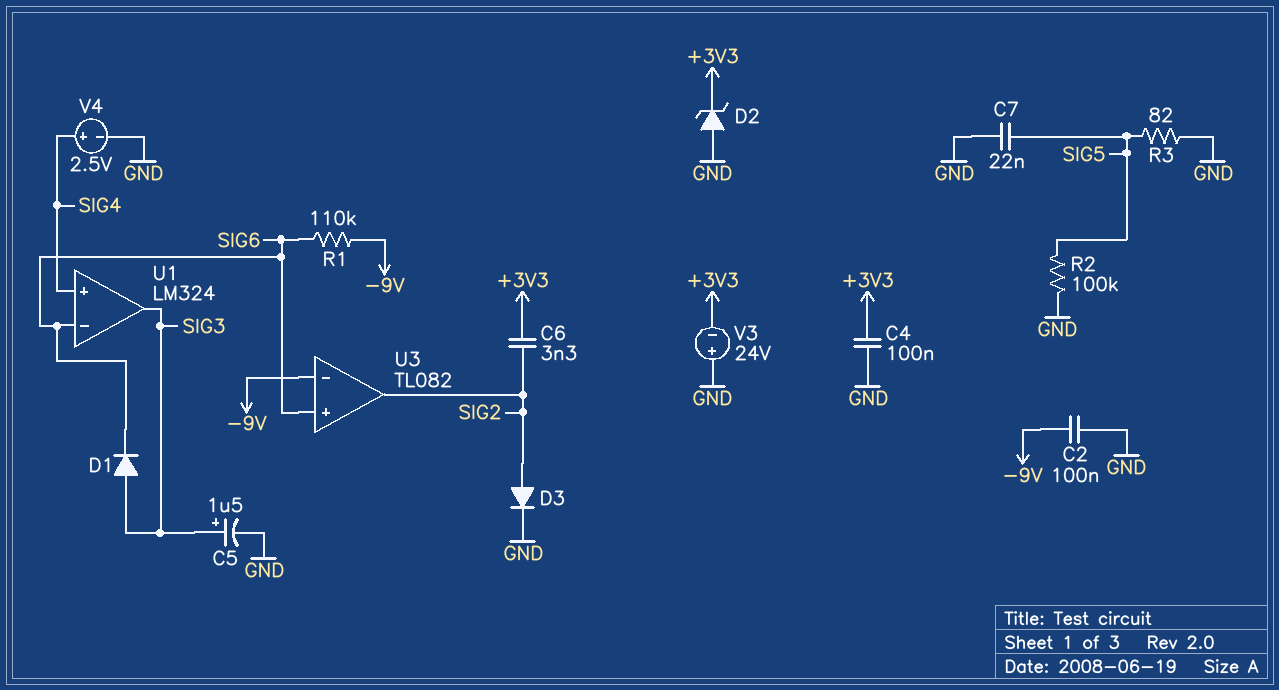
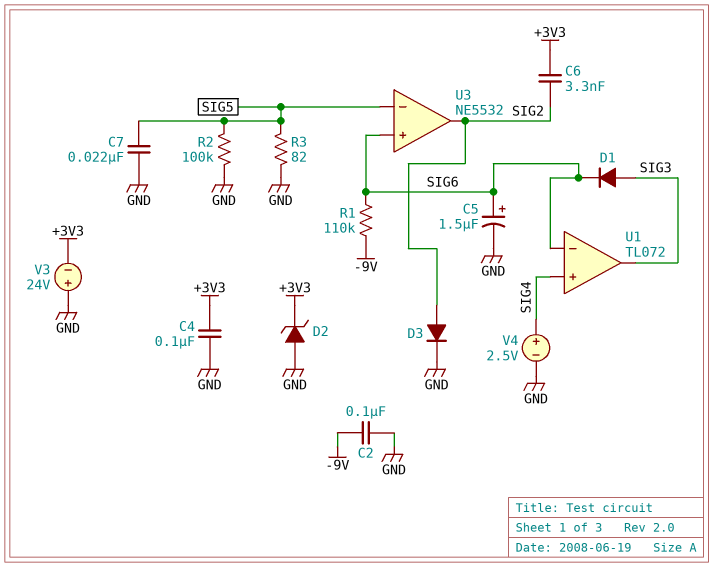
C5: 1.5uF (plus SIG3, minus GND) -> 1.5uF (plus SIG6, minus GND)
U1: LM324 -> TL072
U3: TL082 -> NE5532
U3 pin in-: -9V -> SIG5

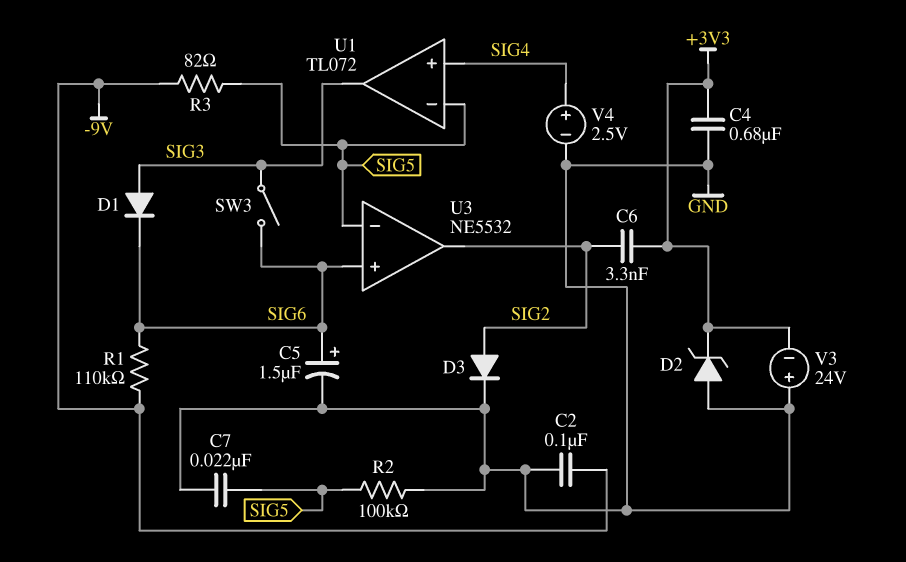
C4: 100nF (+3V3, GND) -> 680nF (+3V3, GND)
R3: 82 (GND, SIG5) -> 82 (-9V, SIG5)
SW3: none -> switch (SIG3, SIG6)
U1 pin in-: SIG6 -> SIG5

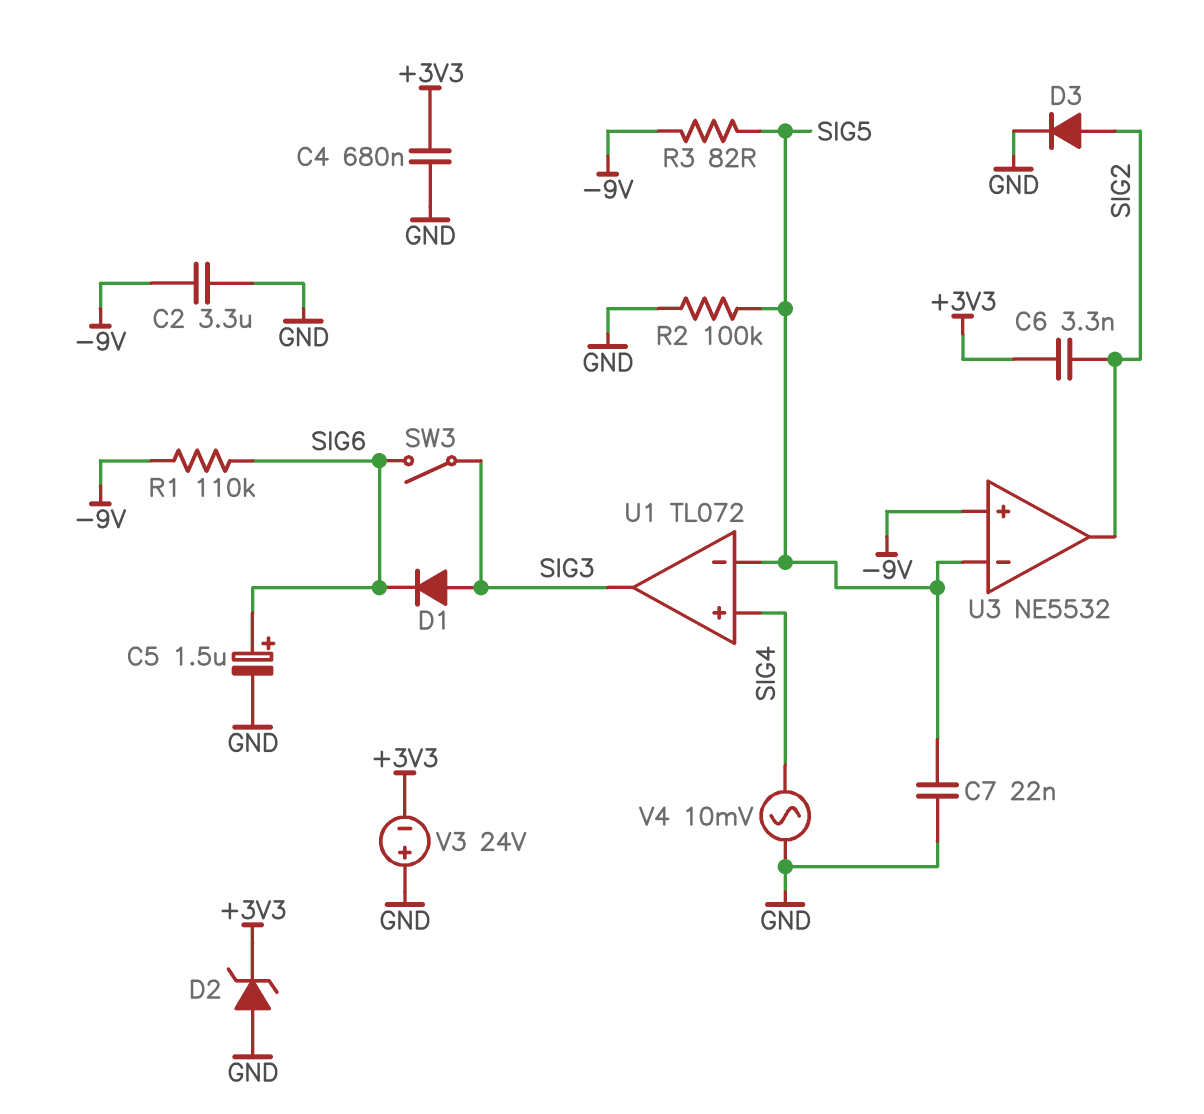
C2: 100nF (-9V, GND) -> 3.3uF (-9V, GND)
U3 pin in+: SIG6 -> -9V
V4: 2.5V (plus SIG4, minus GND) -> AC 10mV (GND, SIG4)

